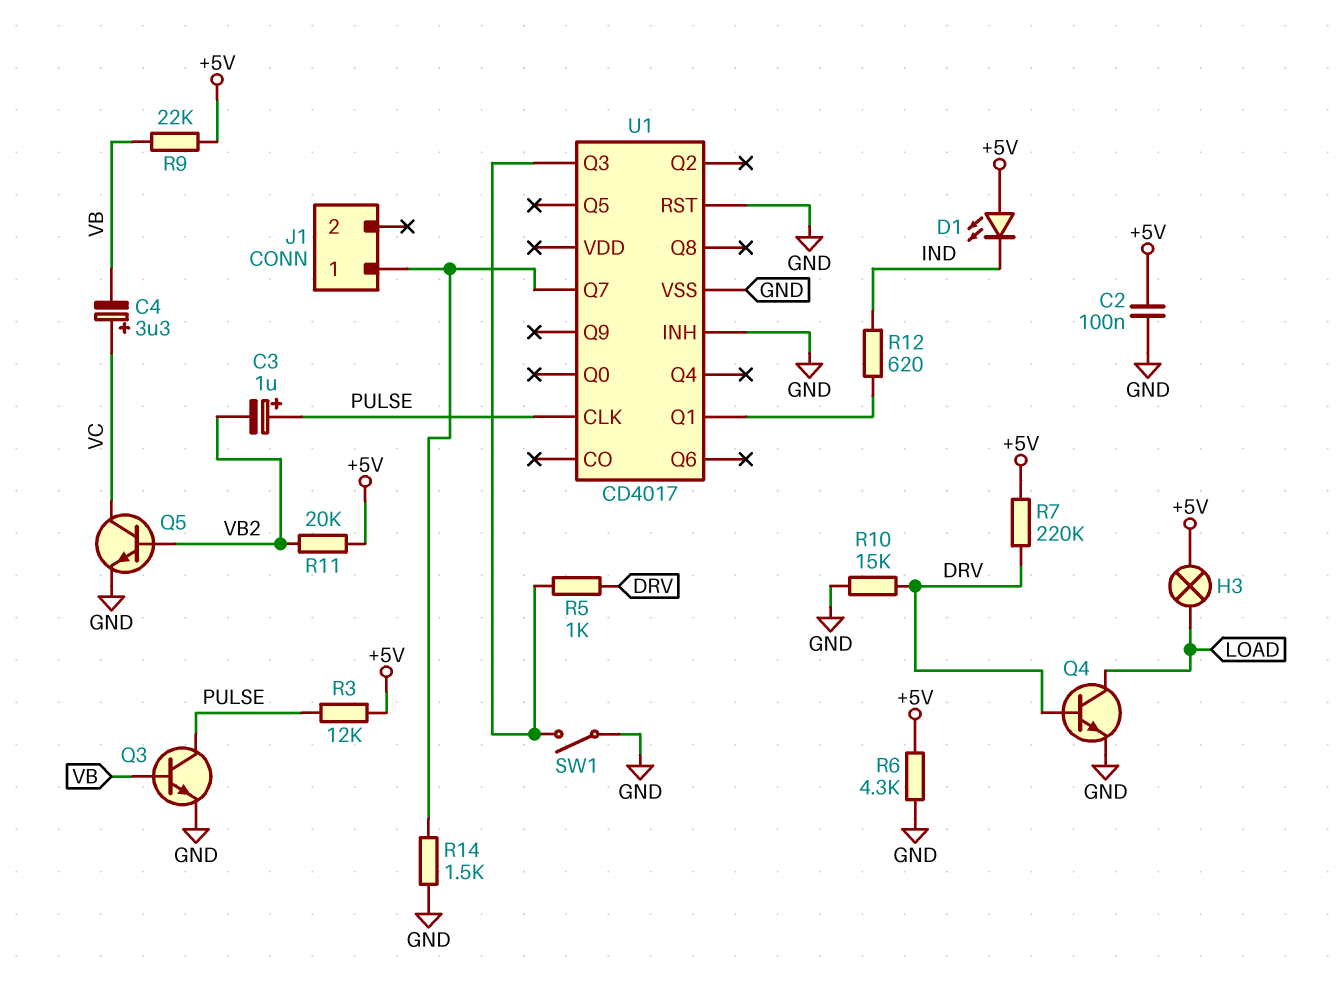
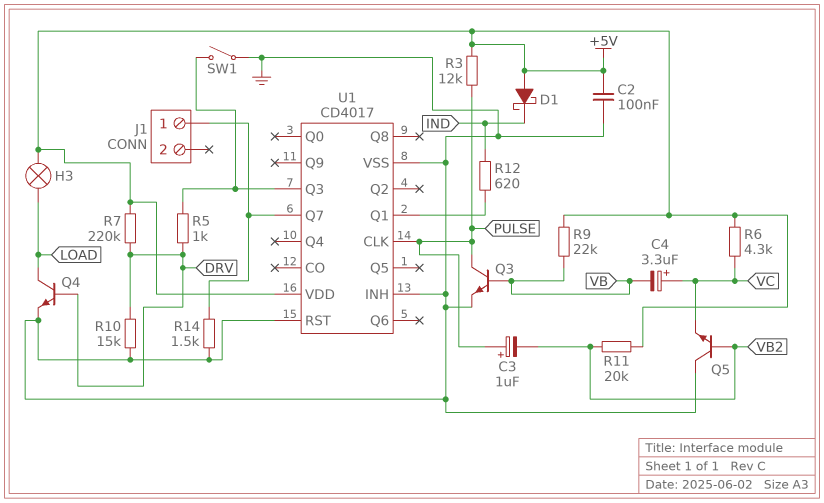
D1: LED (A +5V, K IND) -> schottky (A +5V, K IND)
Q5: NPN (B VB2, C VC, E GND) -> NPN (B VB2, C GND, E VC)
R6: 4.3k (+5V, GND) -> 4.3k (+5V, VC)
U1 pin VDD: none -> +5V

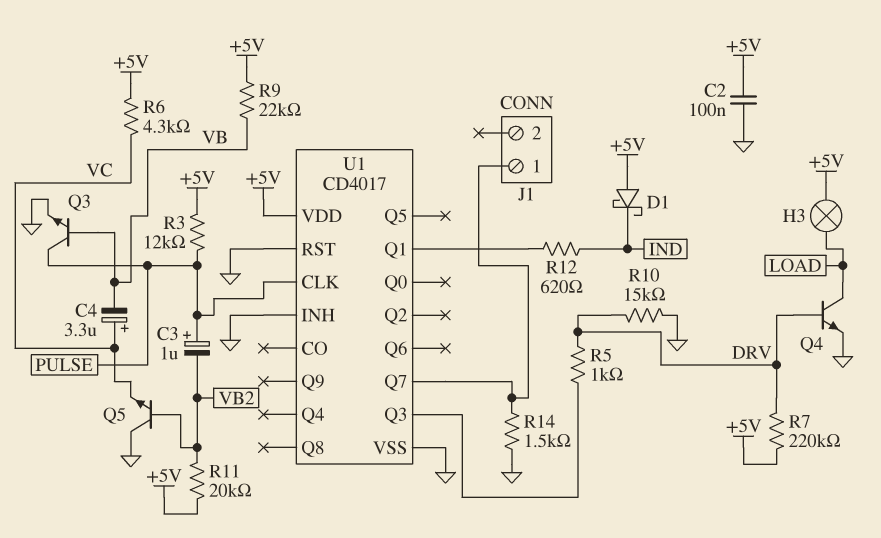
SW1: switch (GND, U1/Q3) -> none

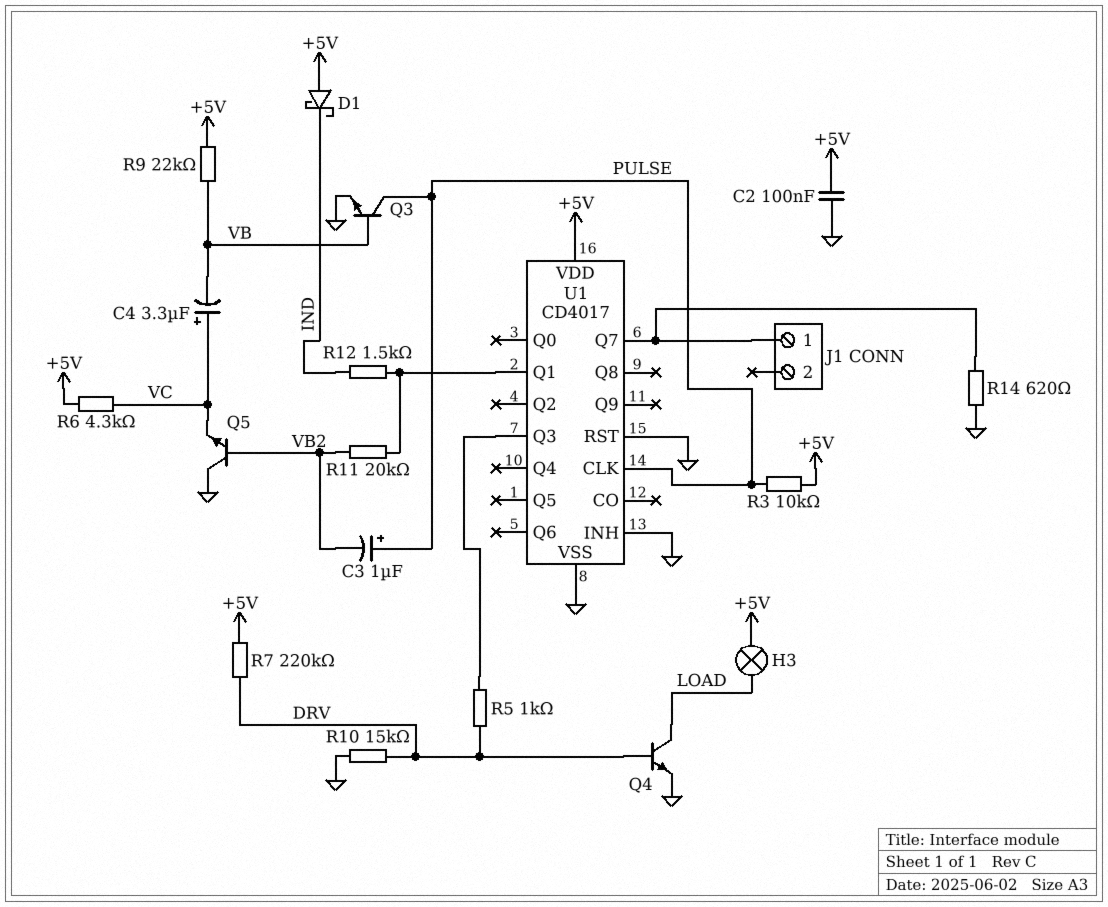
R3: 12k (+5V, PULSE) -> 10k (+5V, PULSE)
R11: 20k (+5V, VB2) -> 20k (U1/Q1, VB2)
R12: 620 (IND, U1/Q1) -> 1.5k (IND, U1/Q1)
R14: 1.5k (GND, J1/1) -> 620 (GND, J1/1)

